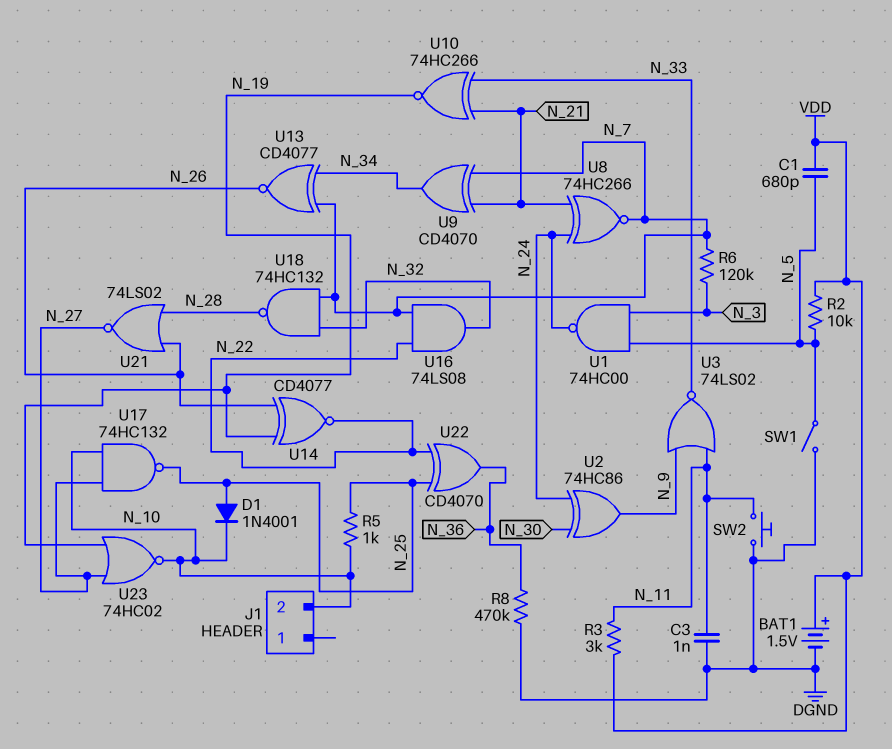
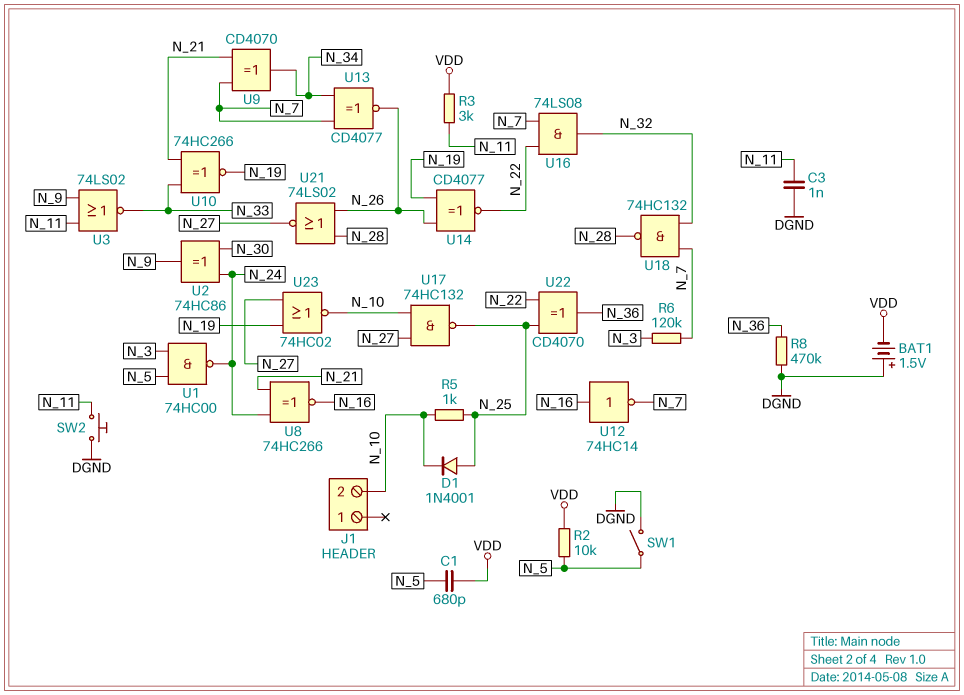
BAT1: 1.5V (plus VDD, minus DGND) -> 1.5V (plus DGND, minus VDD)
U8: XNOR 74HC266 (in N_21, in N_24, out N_7) -> XNOR 74HC266 (in N_21, in N_24, out N_16)
U12: none -> NOT 74HC14 (in N_16, out N_7)

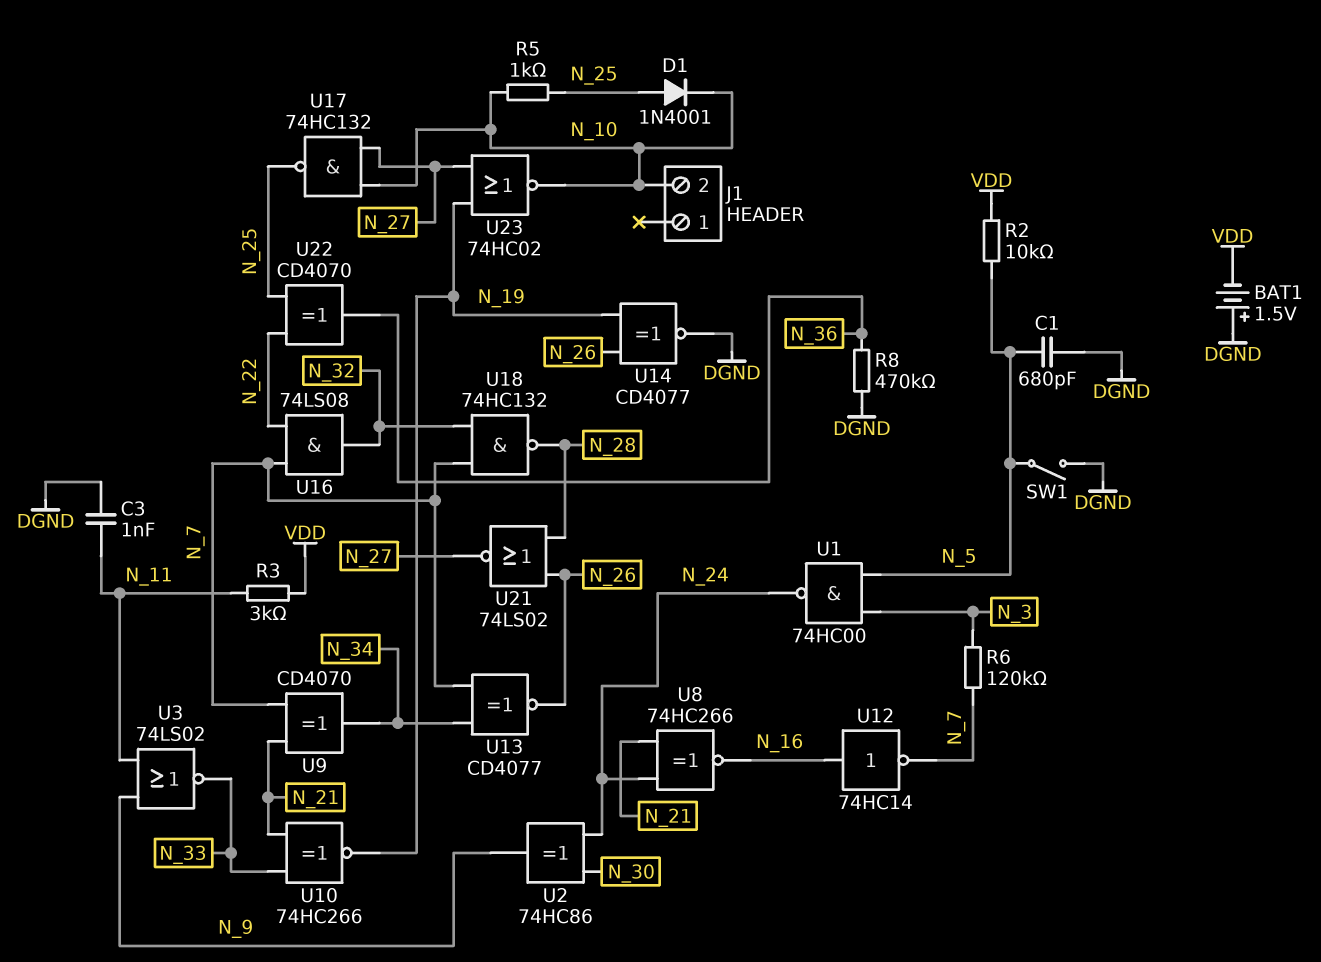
C1: 680pF (N_5, VDD) -> 680pF (DGND, N_5)
SW2: button (DGND, N_11) -> none
U14: XNOR CD4077 (in N_19, in N_26, out N_22) -> XNOR CD4077 (in N_19, in N_26, out DGND)

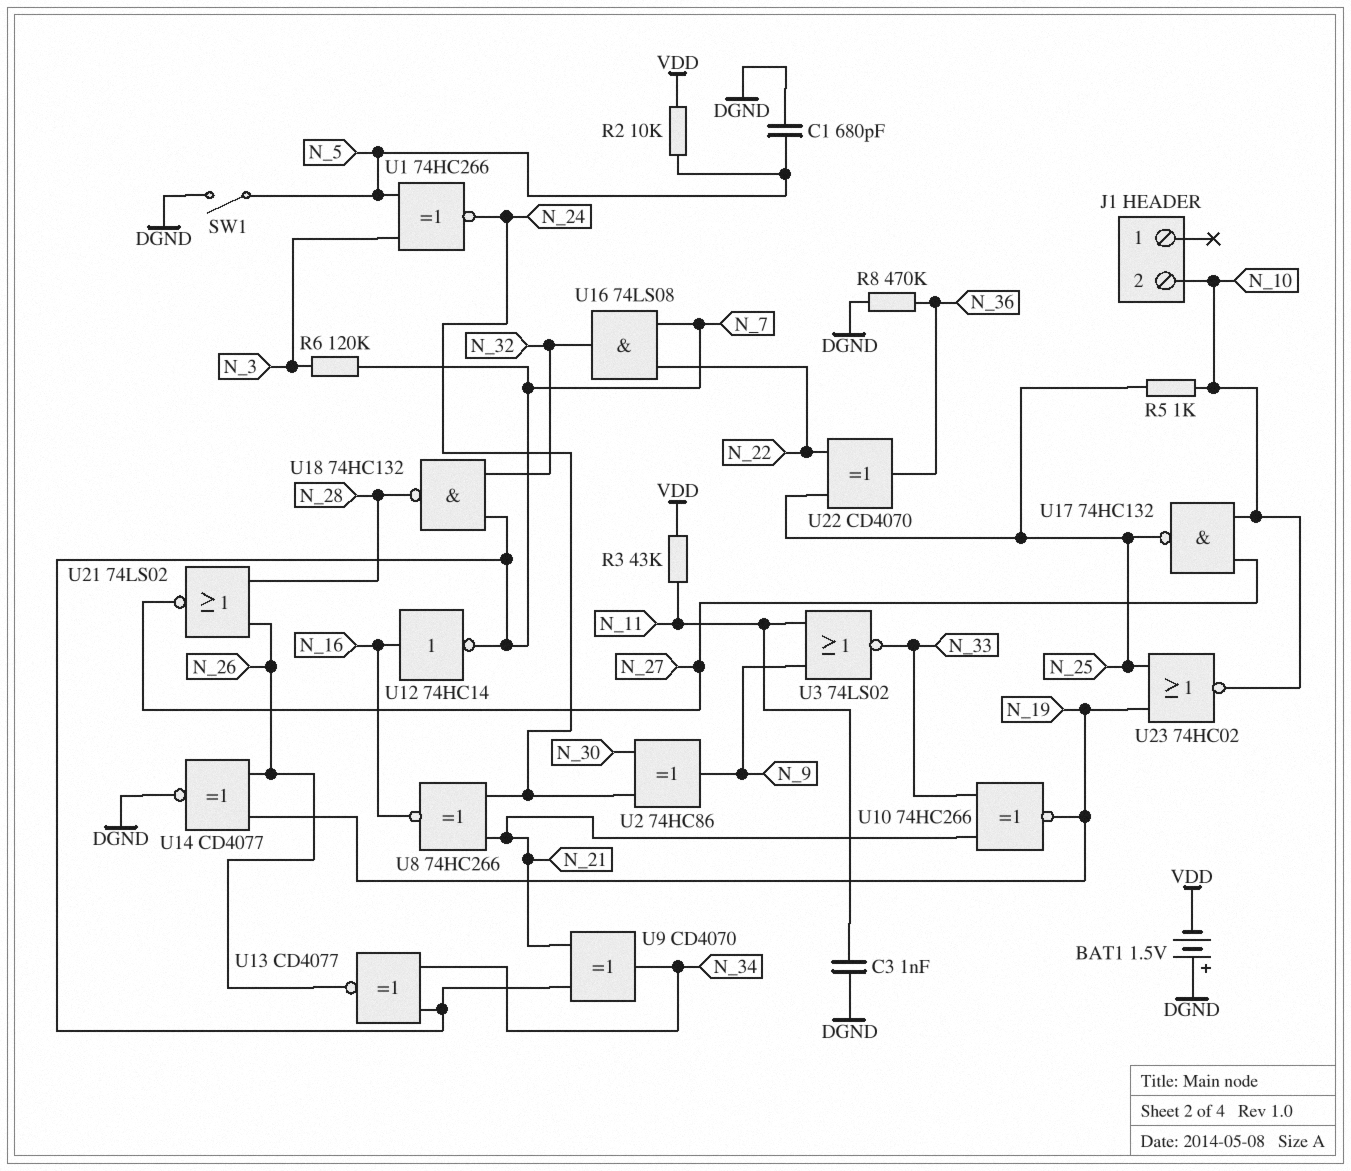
D1: diode 1N4001 (A N_25, K N_10) -> none
R3: 3k (N_11, VDD) -> 43k (N_11, VDD)
U1: NAND 74HC00 (in N_3, in N_5, out N_24) -> XNOR 74HC266 (in N_3, in N_5, out N_24)
U23: NOR 74HC02 (in N_19, in N_27, out N_10) -> NOR 74HC02 (in N_19, in N_25, out N_10)

